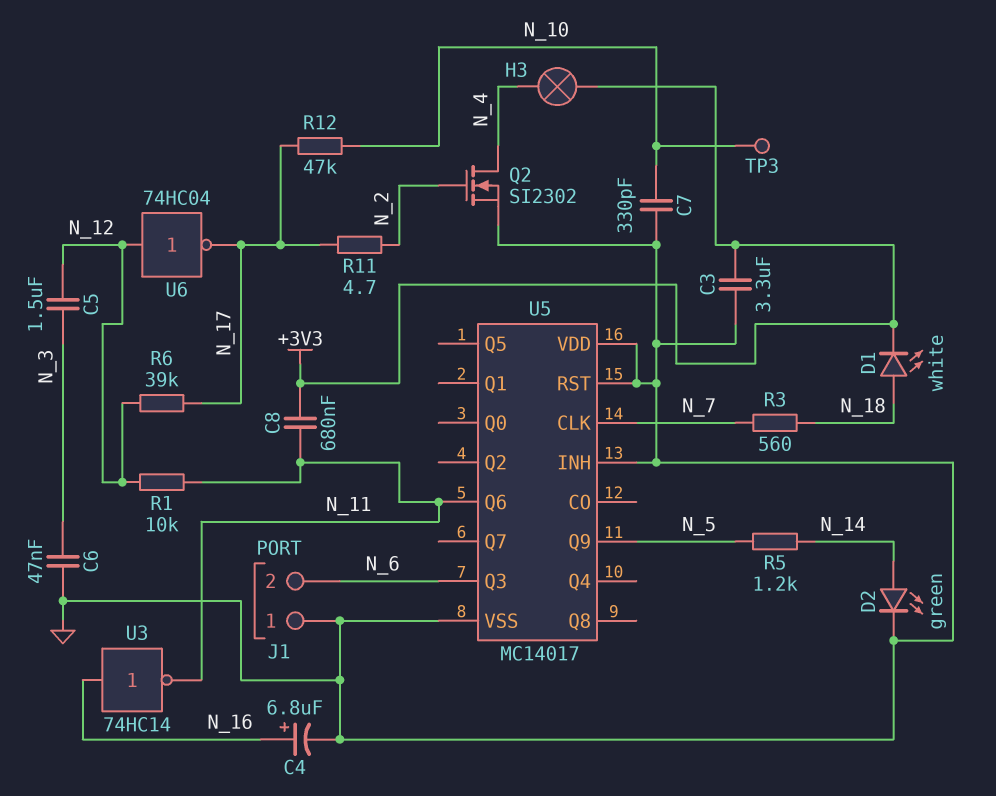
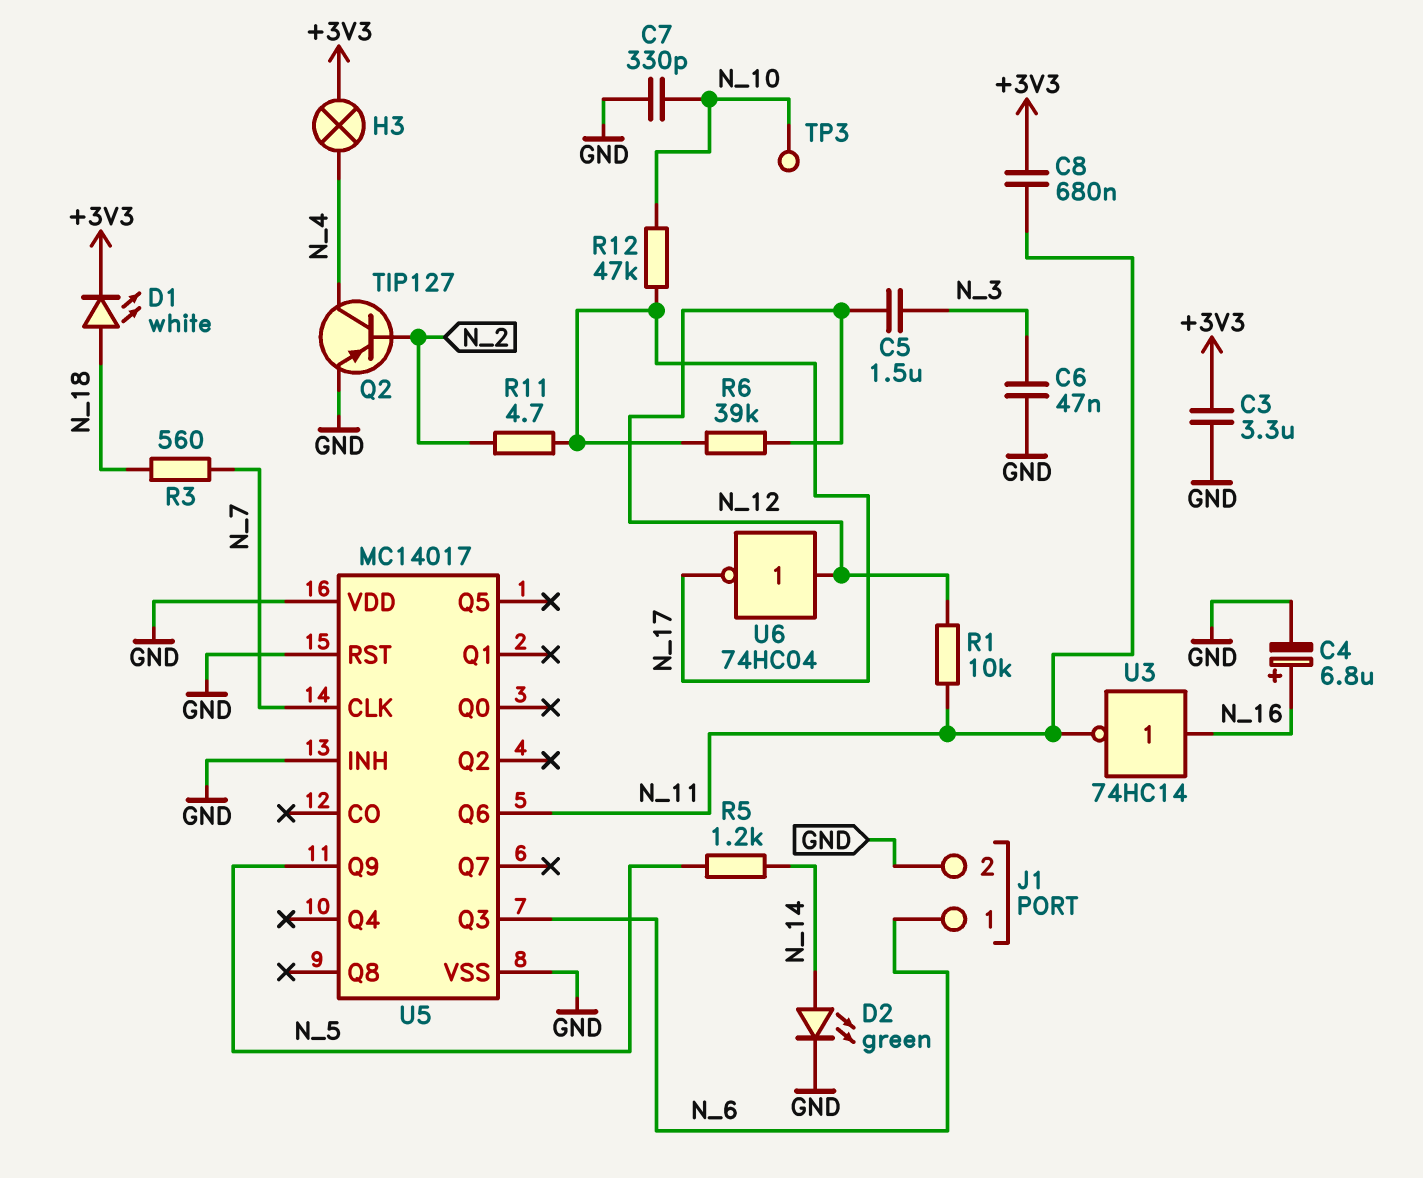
J1 pin 1: GND -> N_6
J1 pin 2: N_6 -> GND
Q2: NMOS SI2302 (G N_2, D N_4, S GND) -> PNP TIP127 (B N_2, C N_4, E GND)

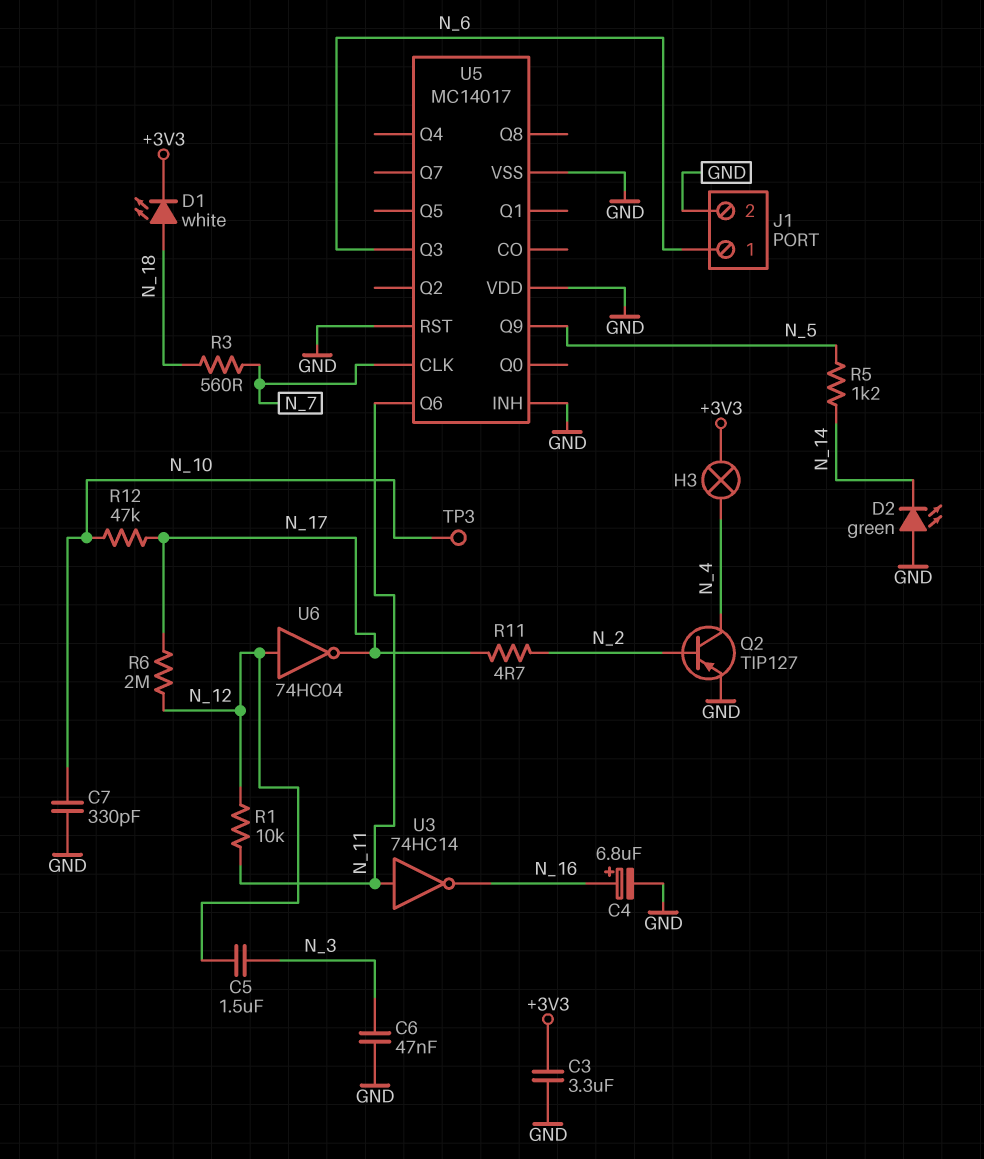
C8: 680nF (+3V3, N_11) -> none
D2: LED green (A N_14, K GND) -> LED green (A GND, K N_14)
R6: 39k (N_12, N_17) -> 2M (N_12, N_17)
U3: NOT 74HC14 (in N_16, out N_11) -> NOT 74HC14 (in N_11, out N_16)

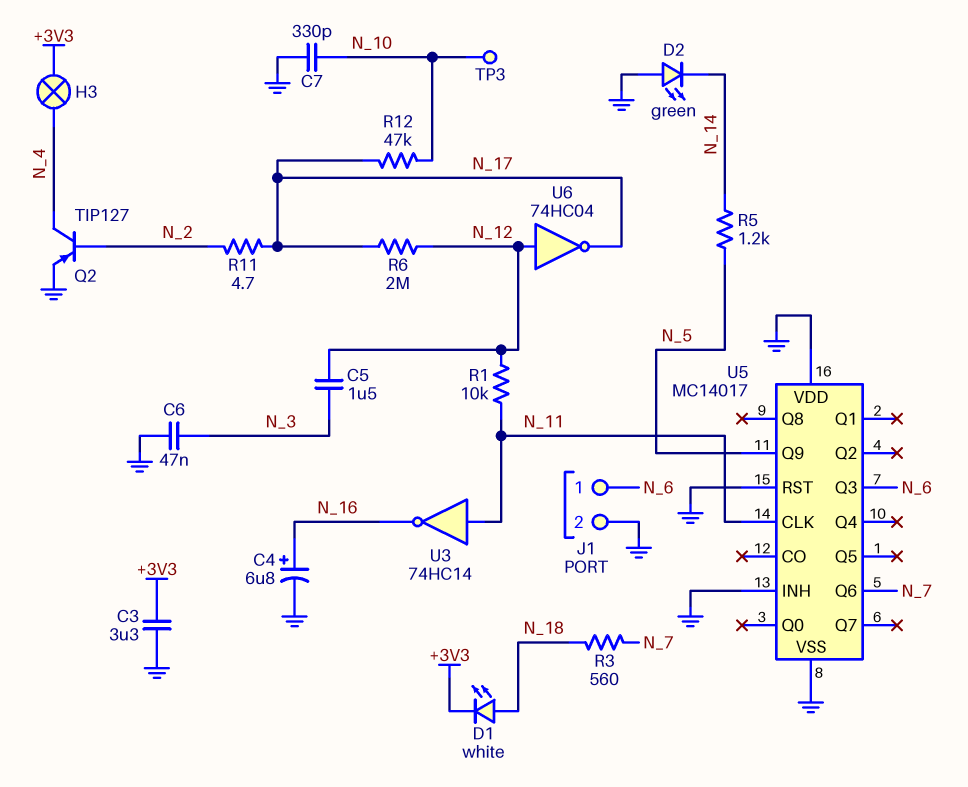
U5 pin CLK: N_7 -> N_11
U5 pin Q6: N_11 -> N_7

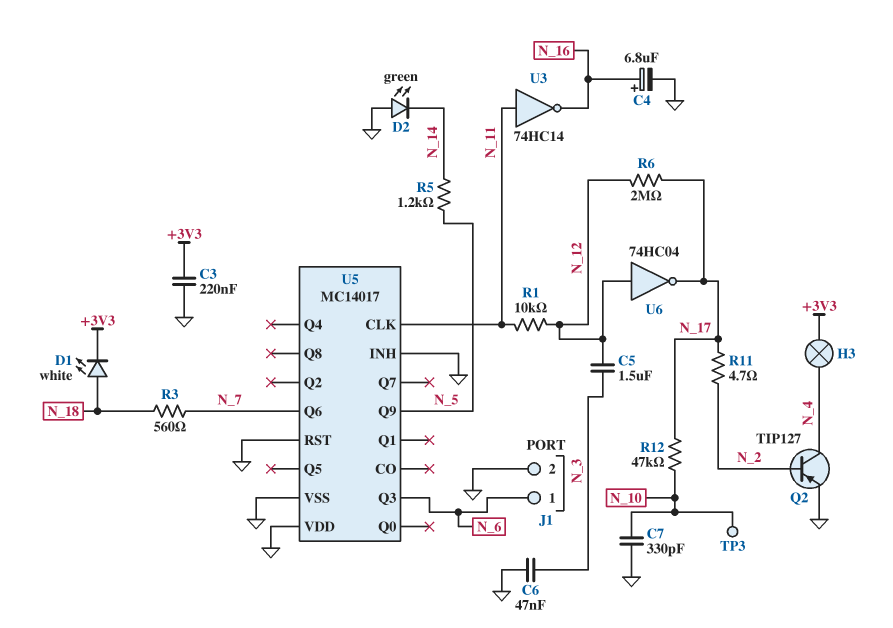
C3: 3.3uF (+3V3, GND) -> 220nF (+3V3, GND)

